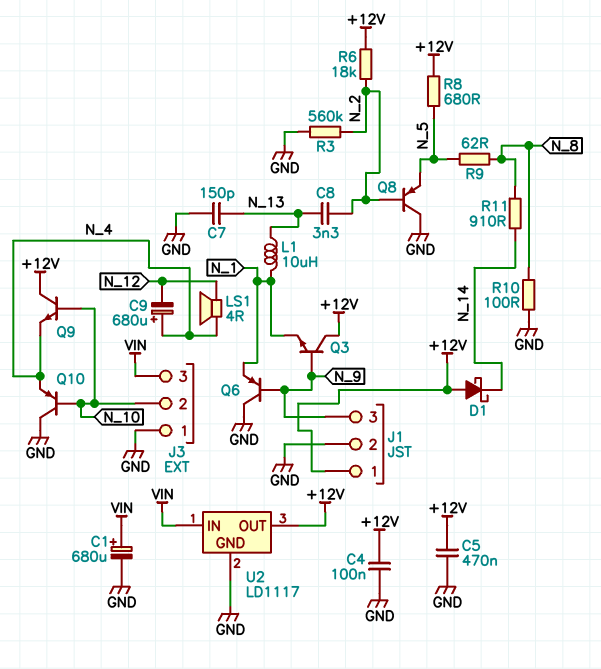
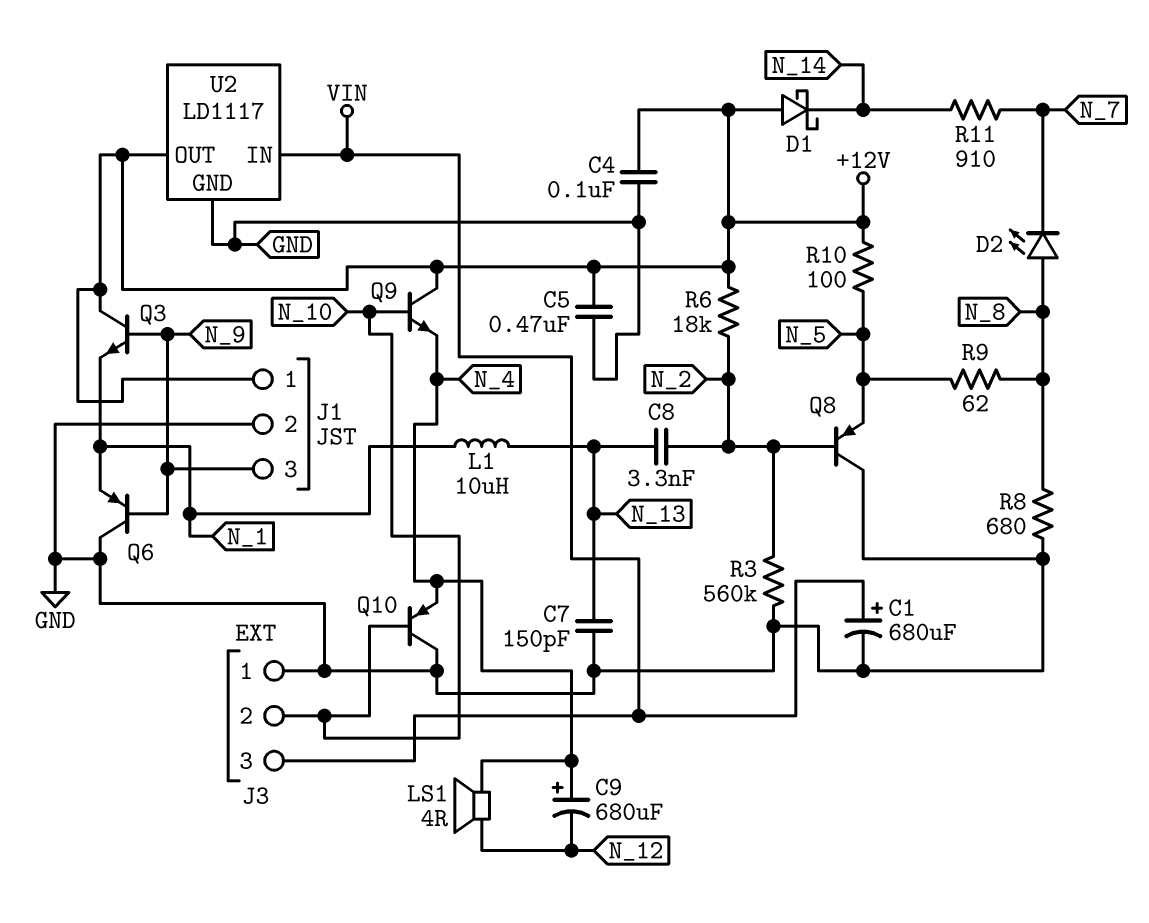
D2: none -> LED (A N_8, K N_7)
R8: 680 (+12V, N_5) -> 680 (GND, N_8)
R10: 100 (GND, N_8) -> 100 (+12V, N_5)
R11: 910 (N_8, N_14) -> 910 (N_7, N_14)

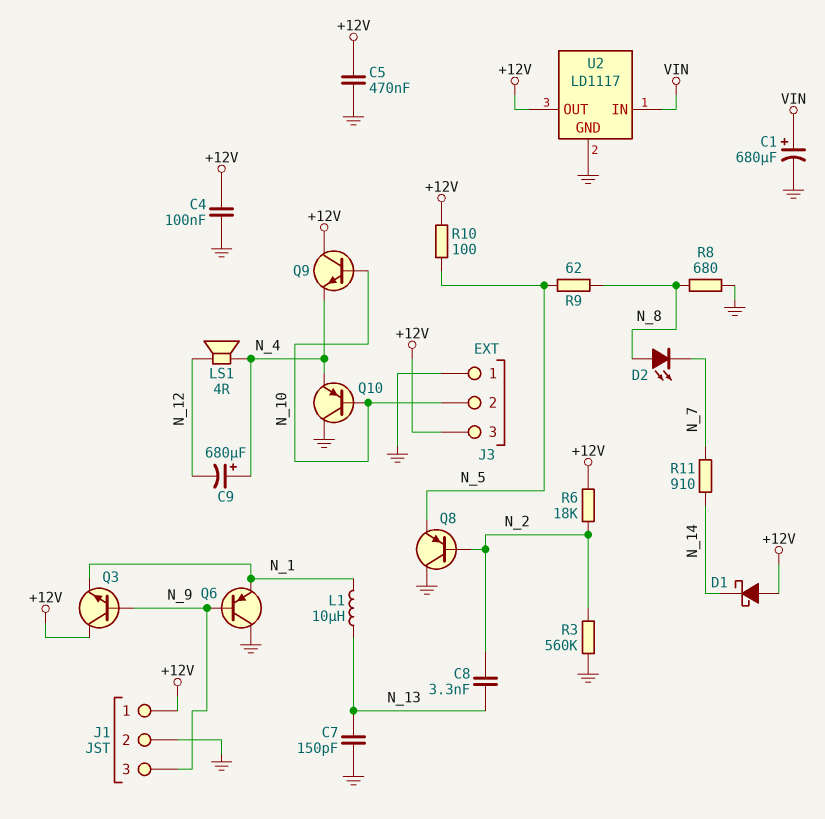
J3 pin 3: VIN -> +12V

